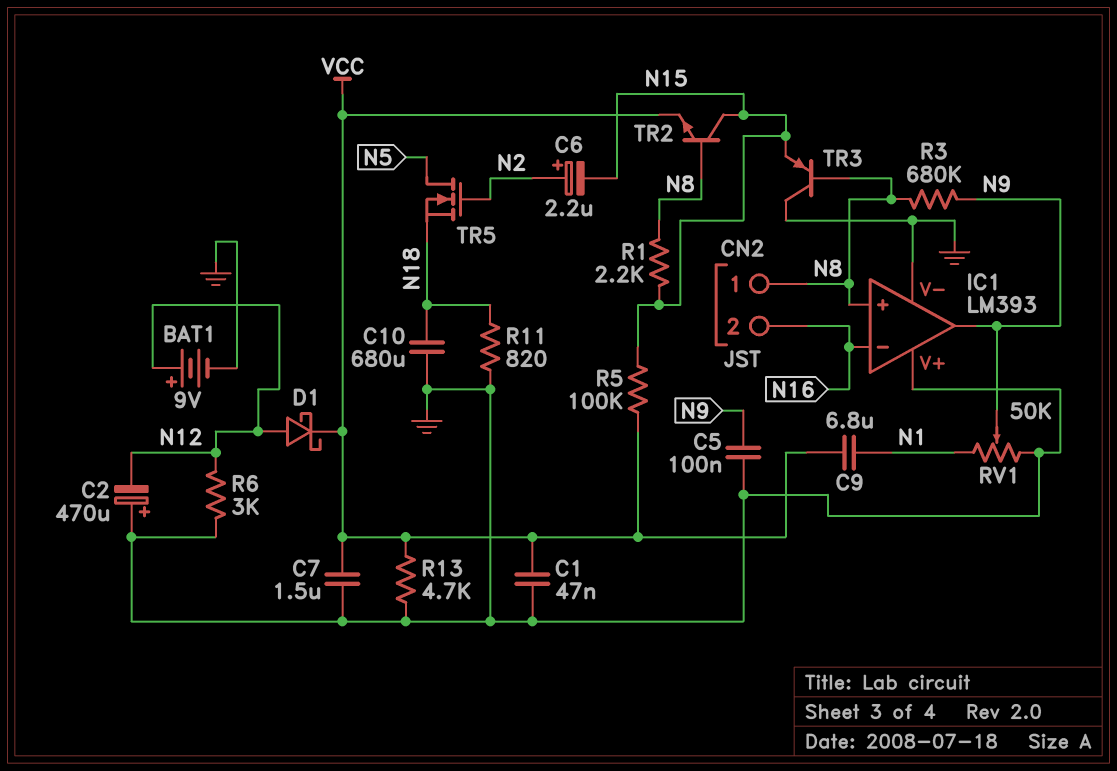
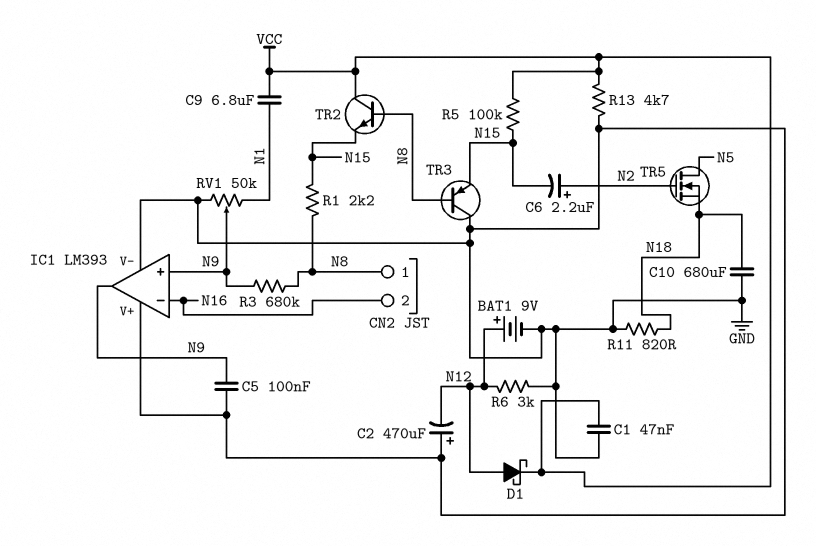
C7: 1.5uF (GND, VCC) -> none
IC1 pin in+: N8 -> N9
TR2: NPN (B N8, C N15, E VCC) -> NPN (B N8, C VCC, E N15)

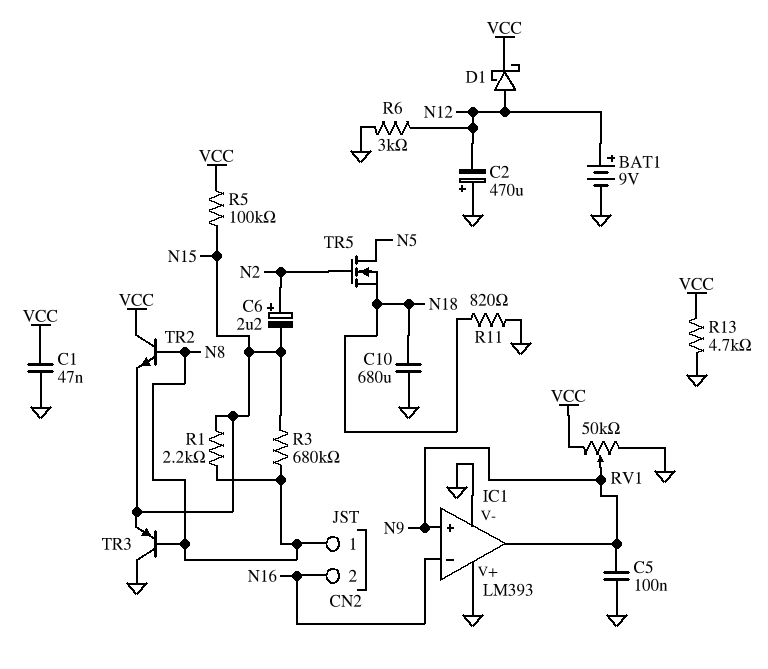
C9: 6.8uF (N1, VCC) -> none
R3: 680k (N8, N9) -> 680k (N8, N15)
RV1: 50k (GND, N1, wiper N9) -> 50k (GND, VCC, wiper N9)

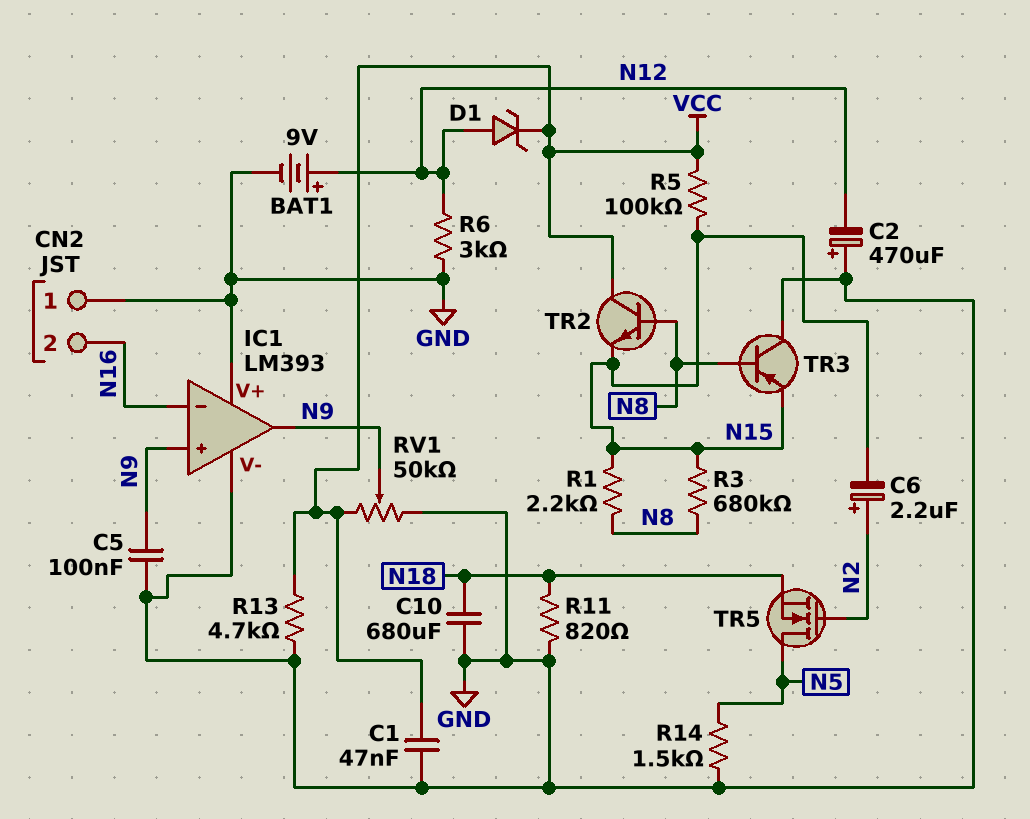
CN2 pin 1: N8 -> GND
D1: schottky (A N12, K VCC) -> zener (A N12, K VCC)
R14: none -> 1.5k (GND, N5)

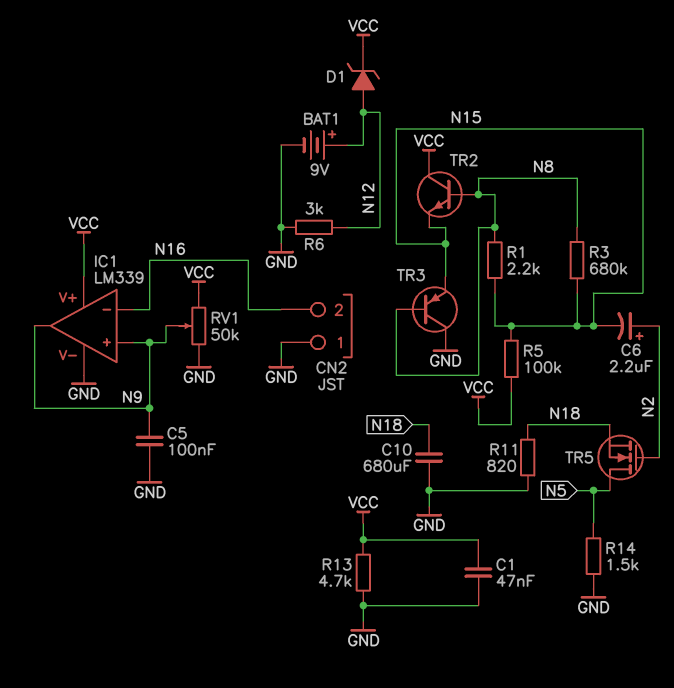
C2: 470uF (plus GND, minus N12) -> none
IC1: LM393 -> LM339
IC1 pin V+: GND -> VCC

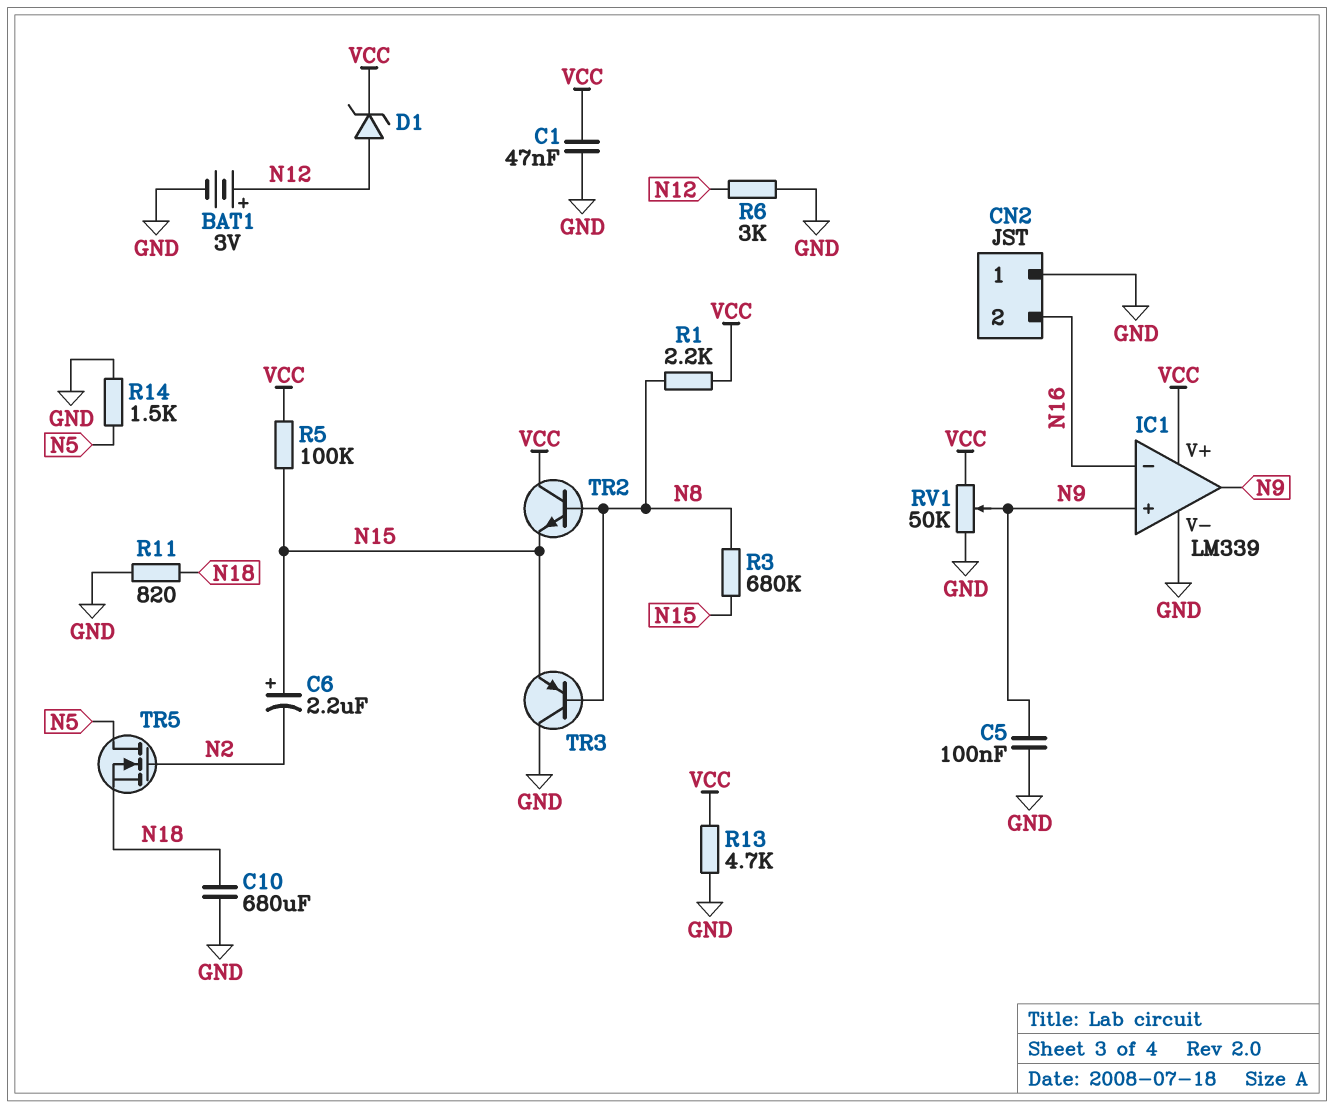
BAT1: 9V (plus N12, minus GND) -> 3V (plus N12, minus GND)
C6: 2.2uF (plus N2, minus N15) -> 2.2uF (plus N15, minus N2)
R1: 2.2k (N8, N15) -> 2.2k (N8, VCC)

